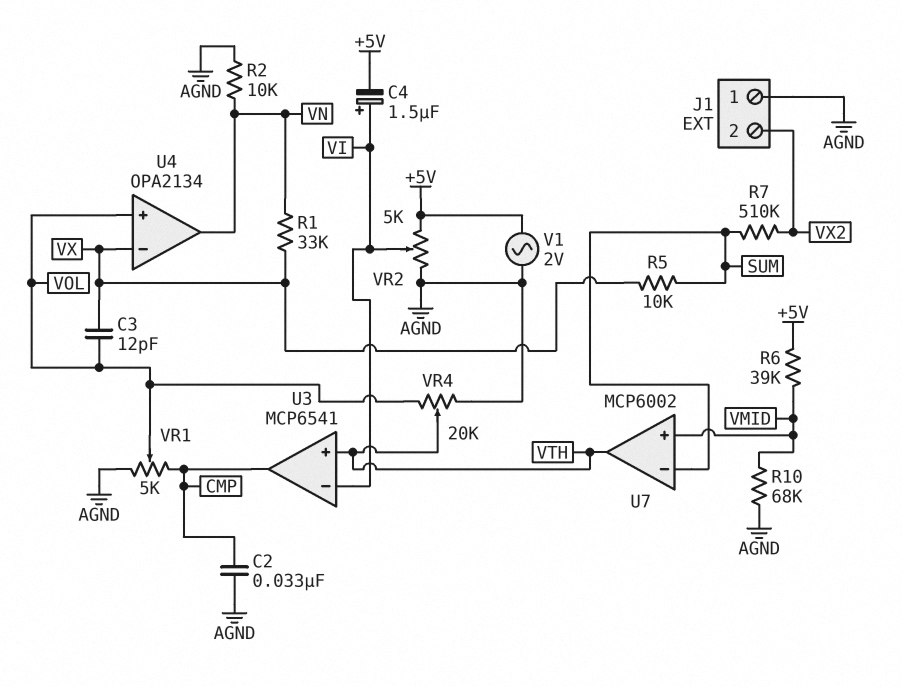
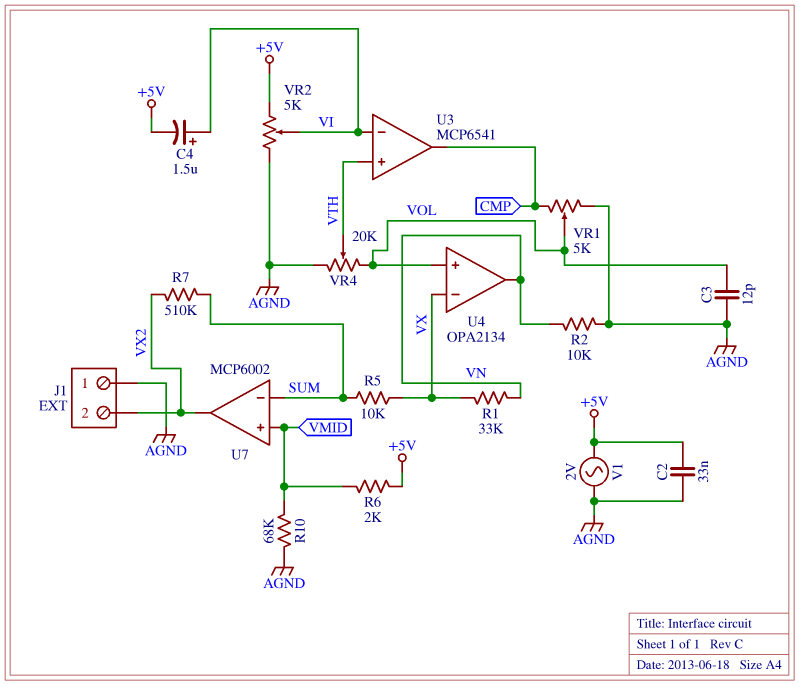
C2: 33nF (AGND, CMP) -> 33nF (+5V, AGND)
C3: 12pF (VOL, VX) -> 12pF (AGND, VOL)
R6: 39k (+5V, VMID) -> 2k (+5V, VMID)
U7 pin out: VTH -> VX2

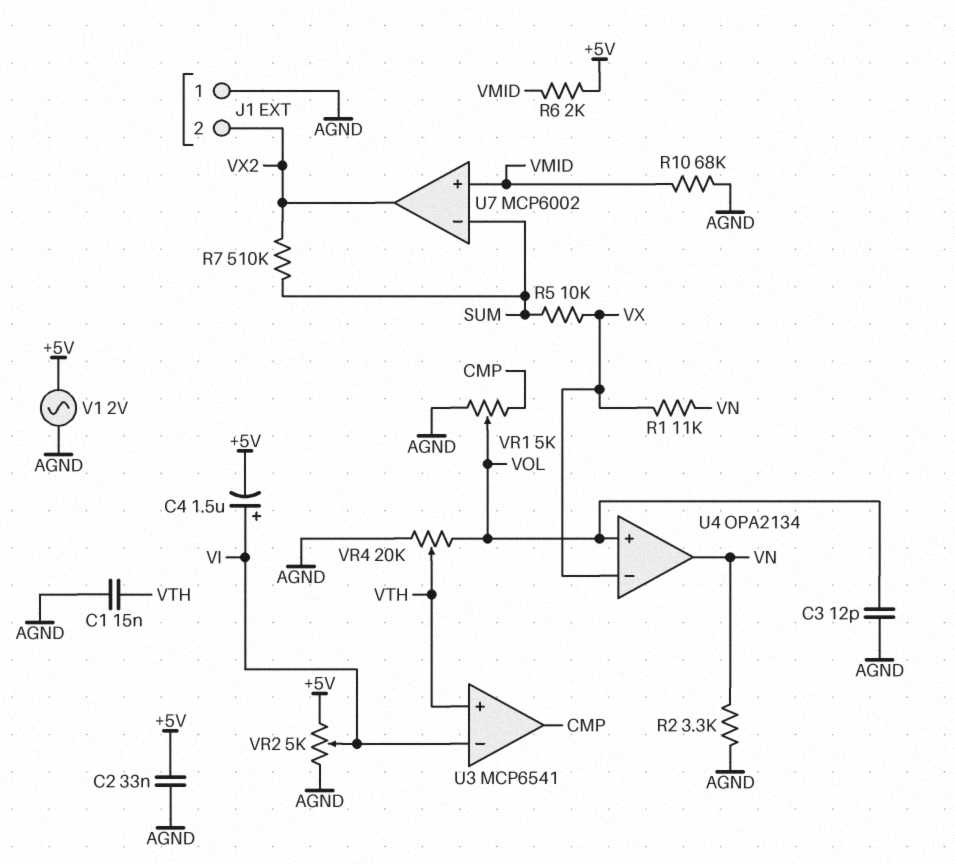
C1: none -> 15nF (AGND, VTH)
R1: 33k (VN, VX) -> 11k (VN, VX)
R2: 10k (AGND, VN) -> 3.3k (AGND, VN)

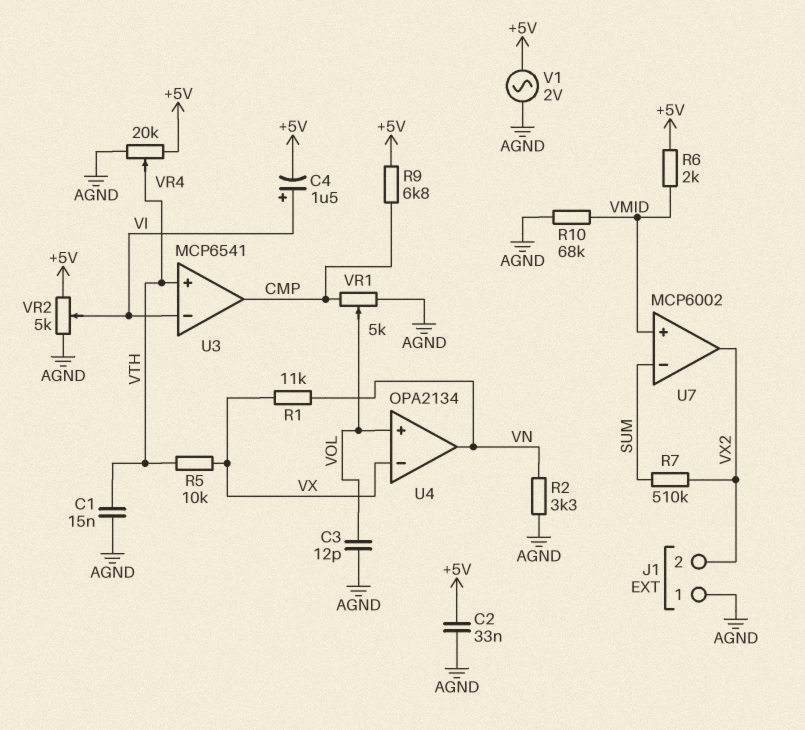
R5: 10k (SUM, VX) -> 10k (VTH, VX)
R9: none -> 6.8k (+5V, CMP)
VR4: 20k (AGND, VOL, wiper VTH) -> 20k (+5V, AGND, wiper VTH)

